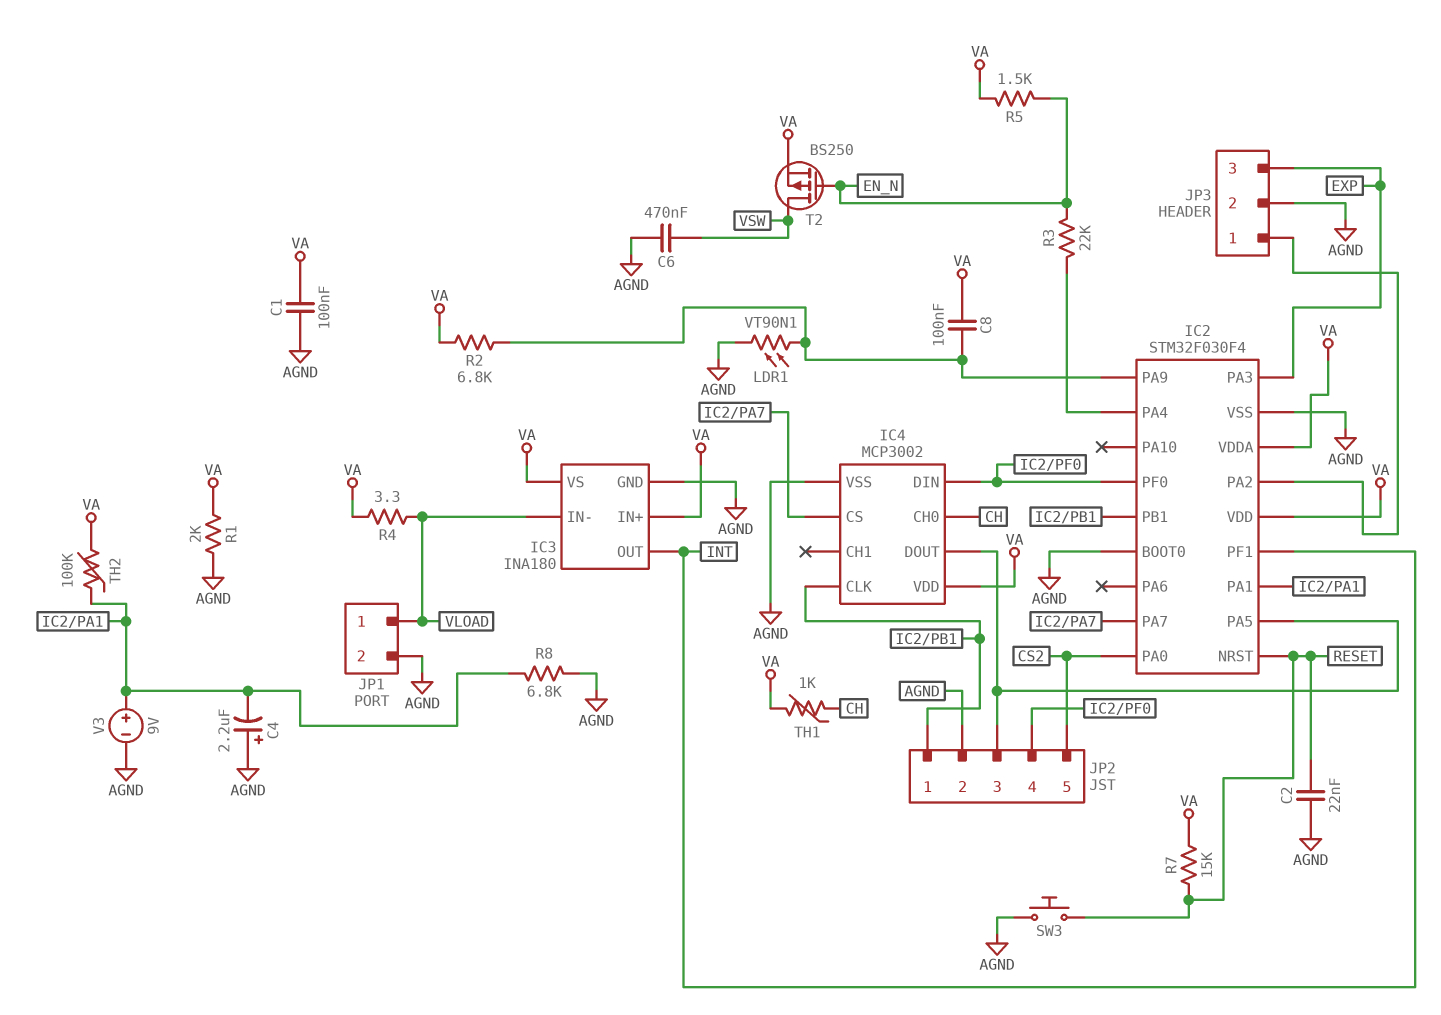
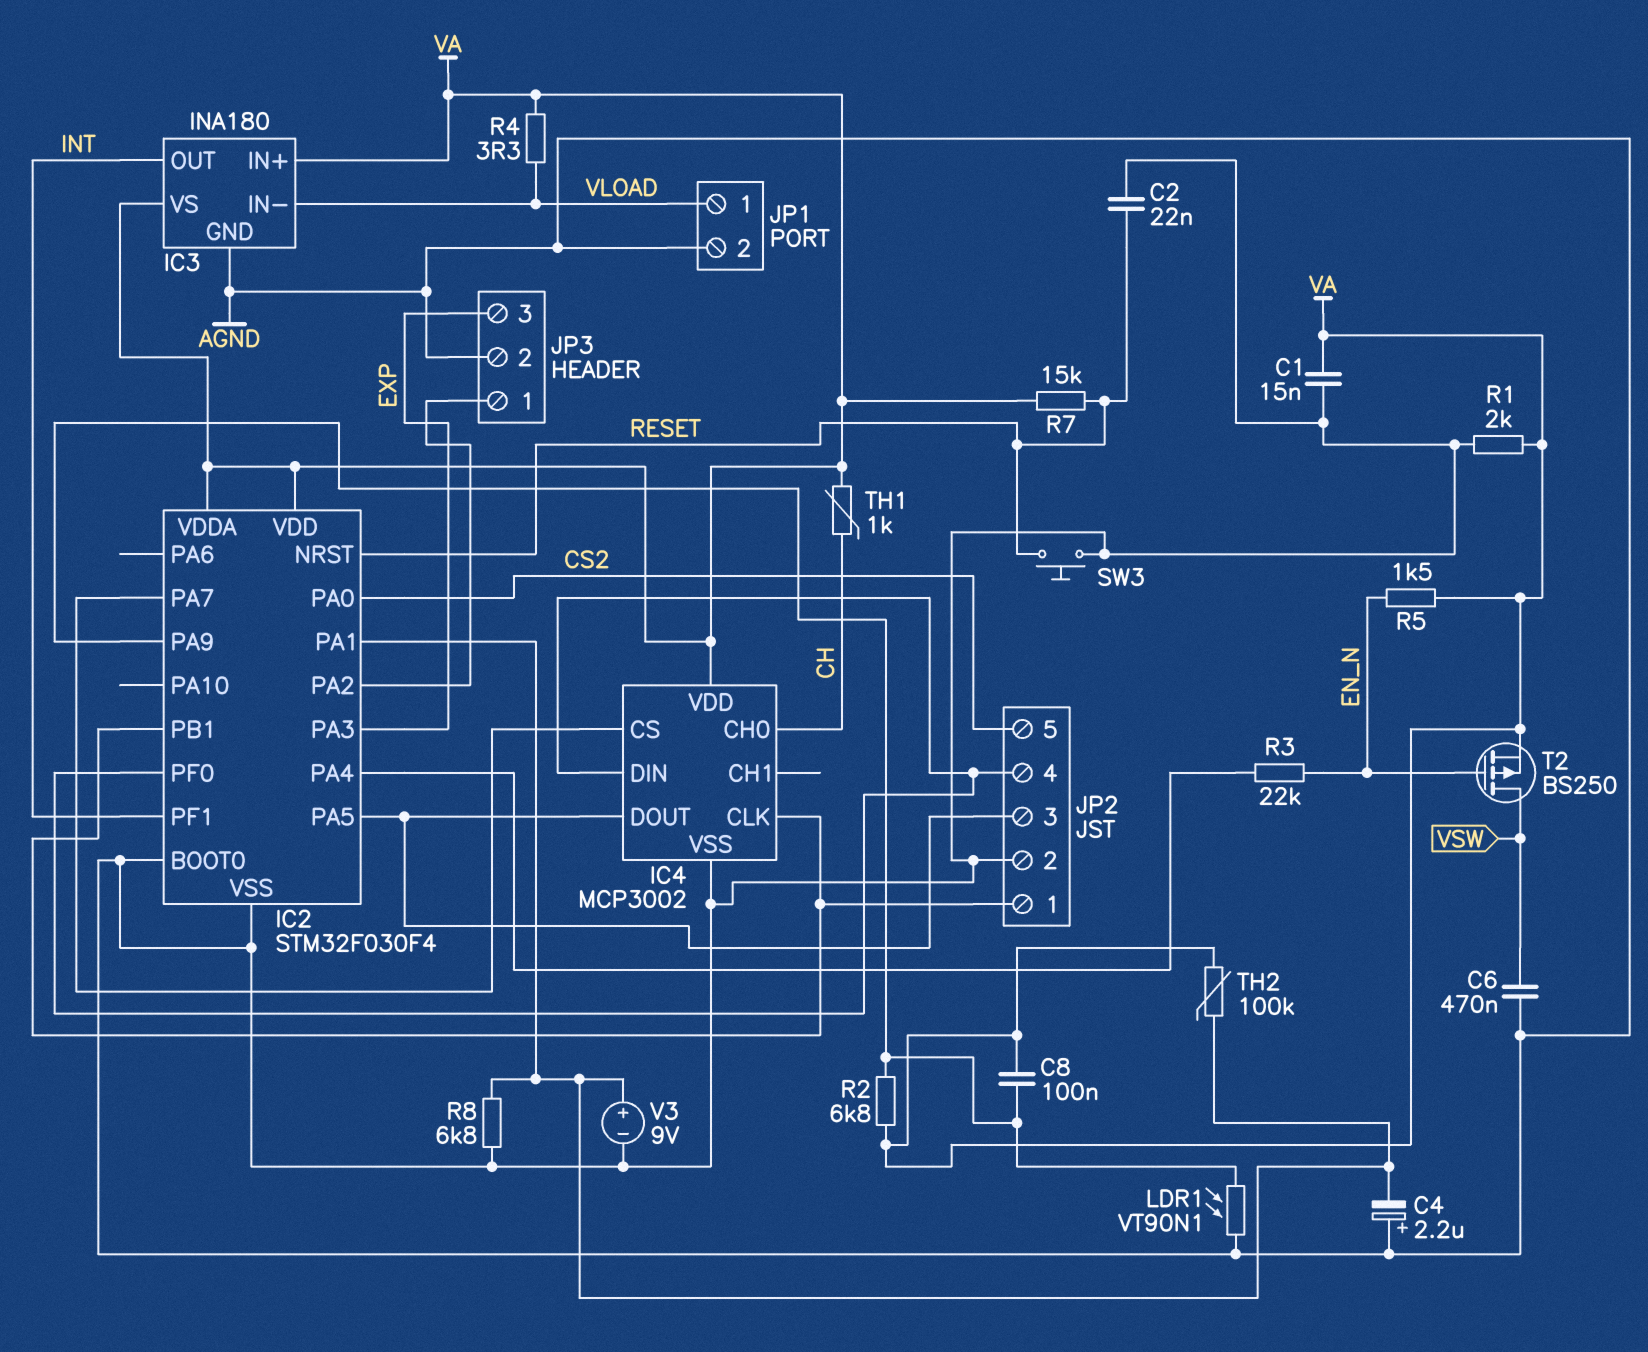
C1: 100nF (AGND, VA) -> 15nF (AGND, VA)

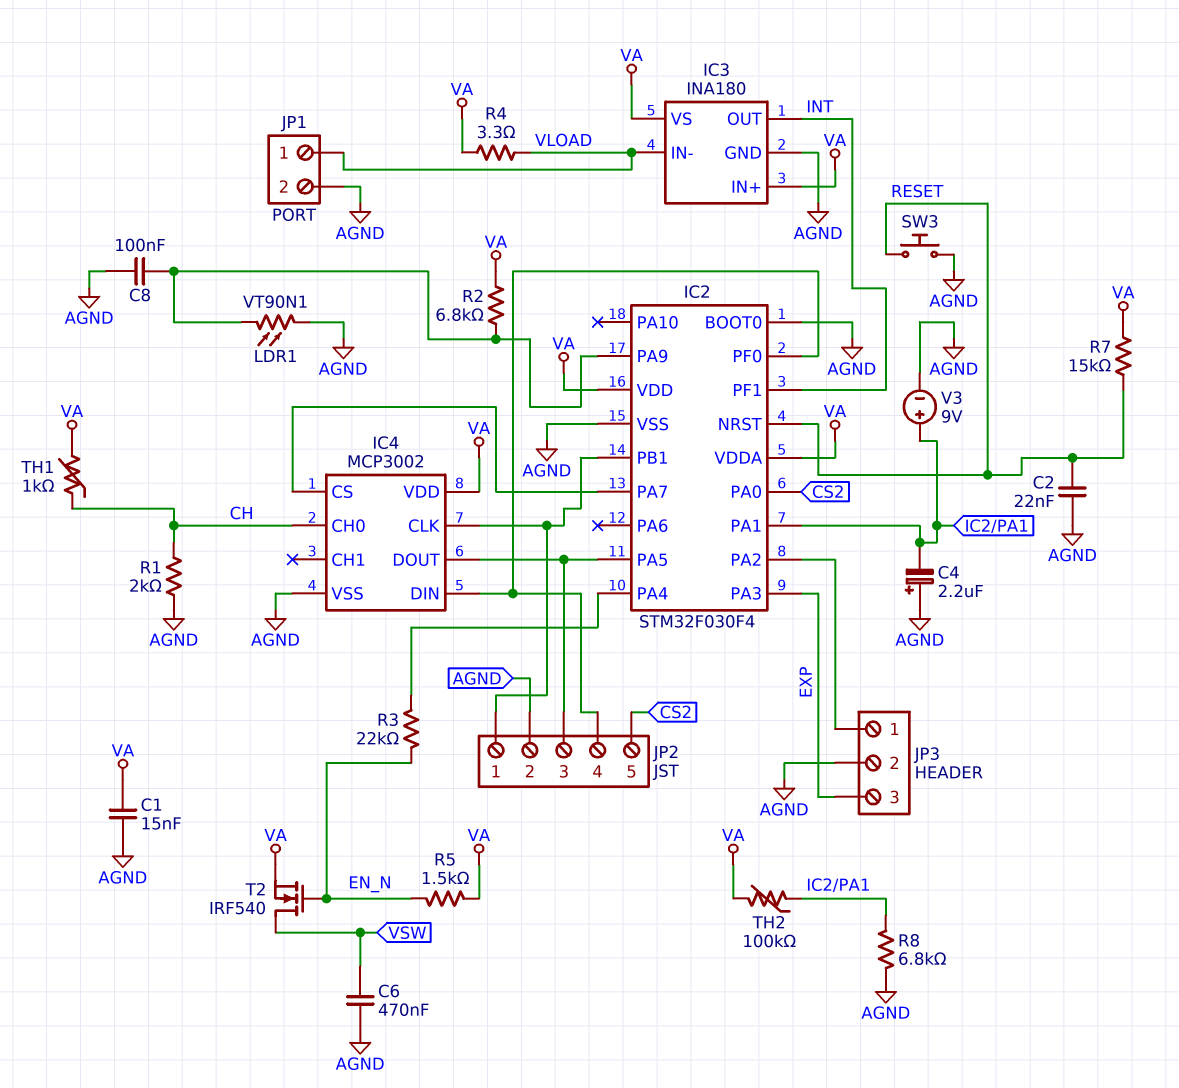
C8: 100nF (IC2/PA9, VA) -> 100nF (AGND, IC2/PA9)
R1: 2k (AGND, VA) -> 2k (AGND, CH)
T2: PMOS BS250 (G EN_N, D VSW, S VA) -> NMOS IRF540 (G EN_N, D VSW, S VA)

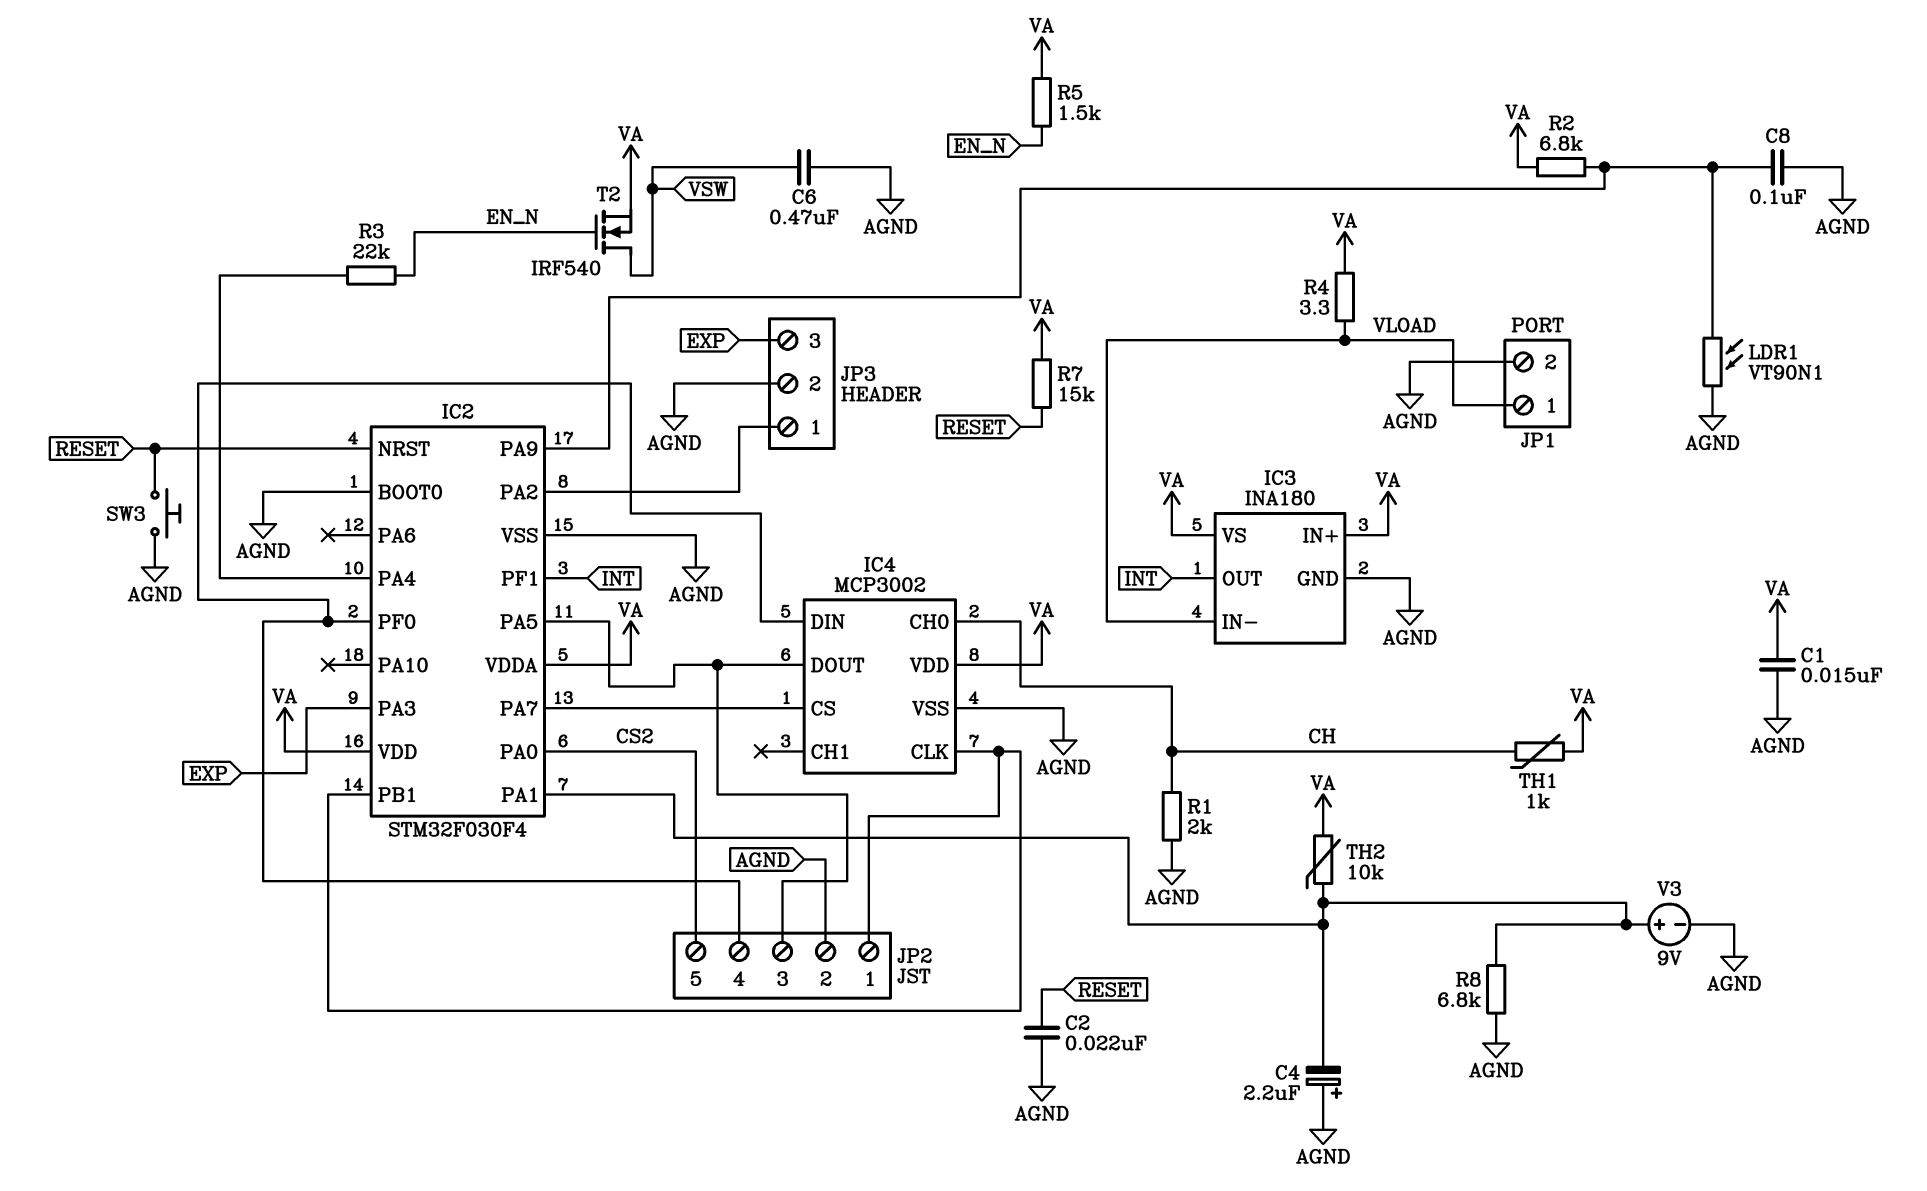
TH2: 100k (IC2/PA1, VA) -> 10k (IC2/PA1, VA)

